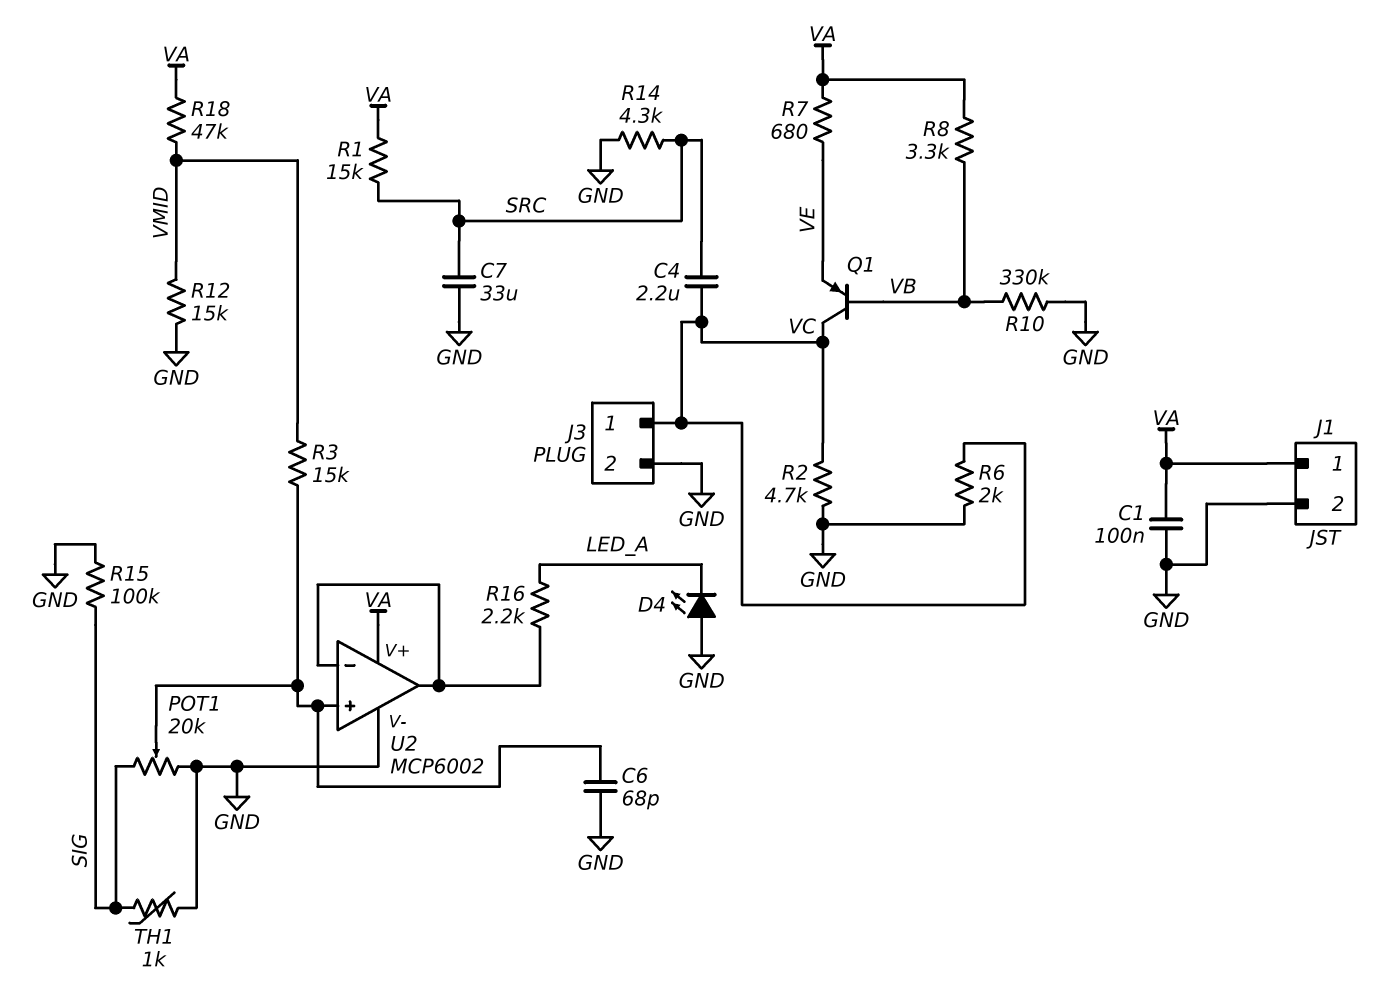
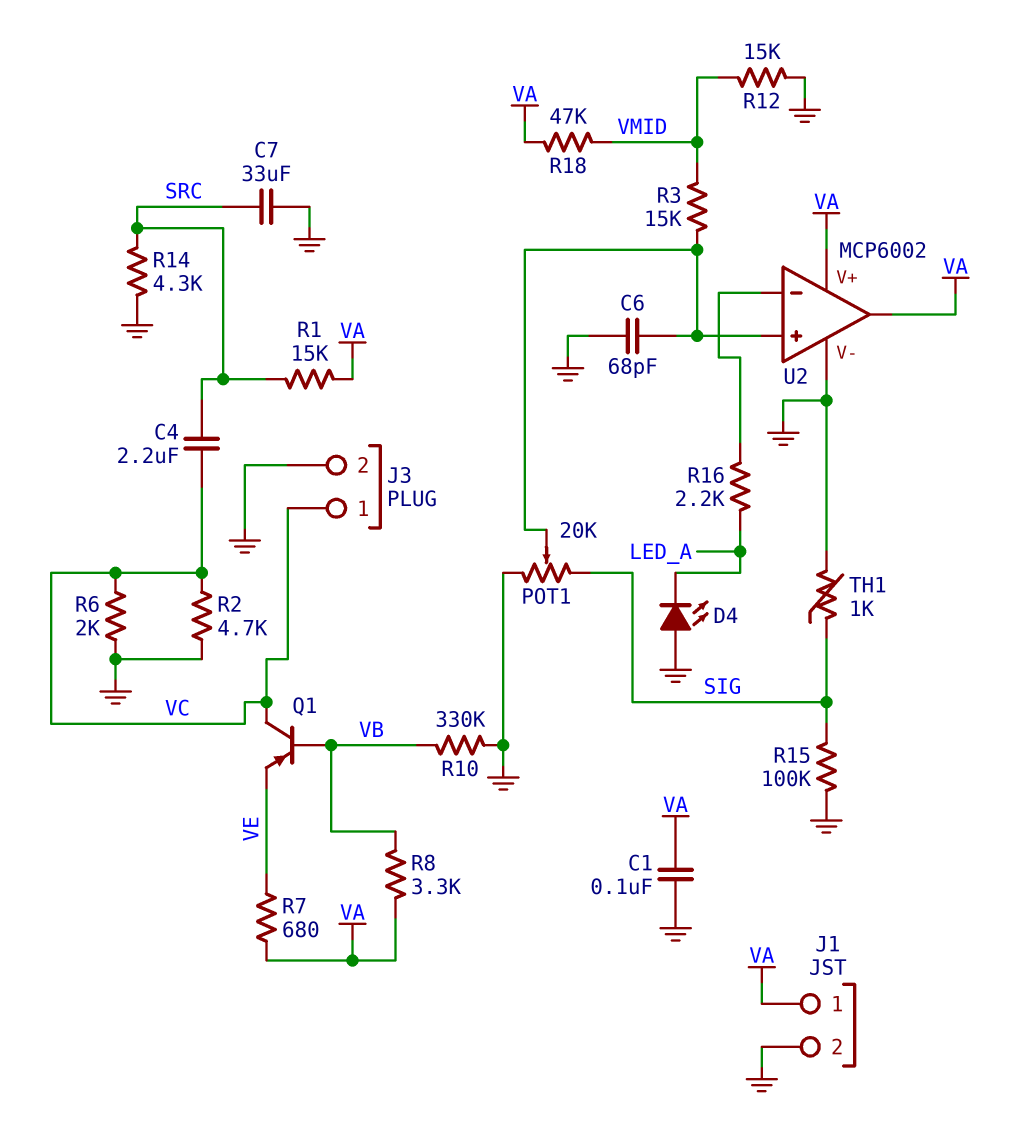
U2 pin out: U2/in- -> VA

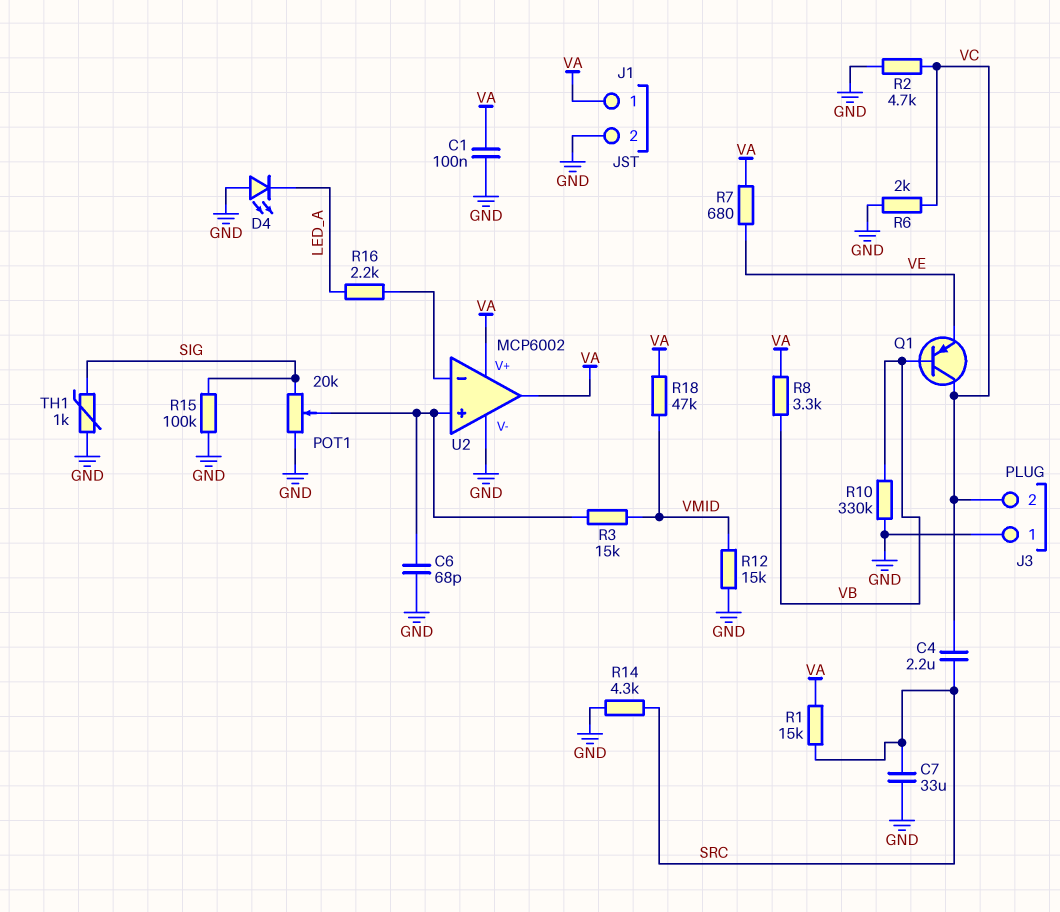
J3 pin 1: VC -> GND
J3 pin 2: GND -> VC

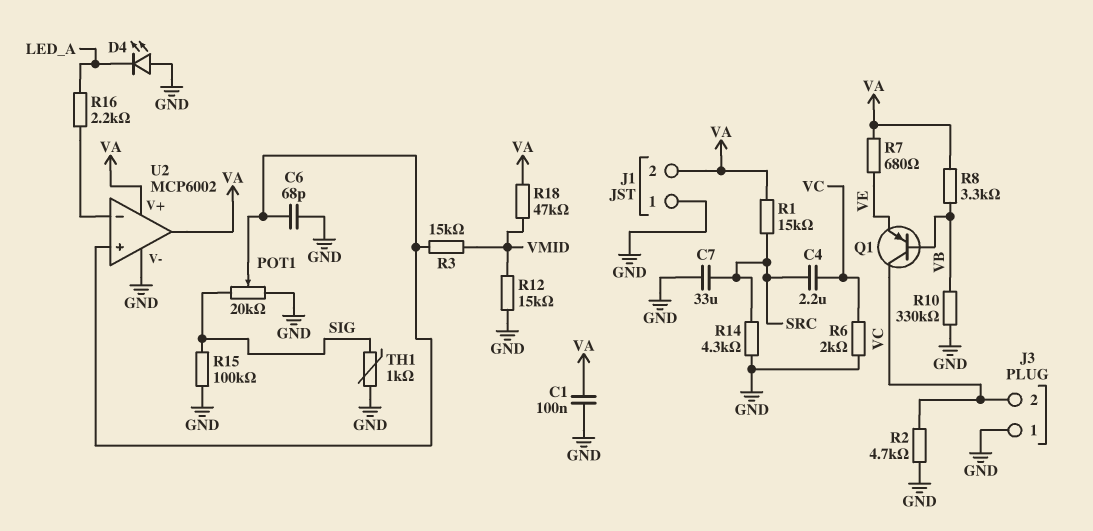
J1 pin 1: VA -> GND
J1 pin 2: GND -> VA

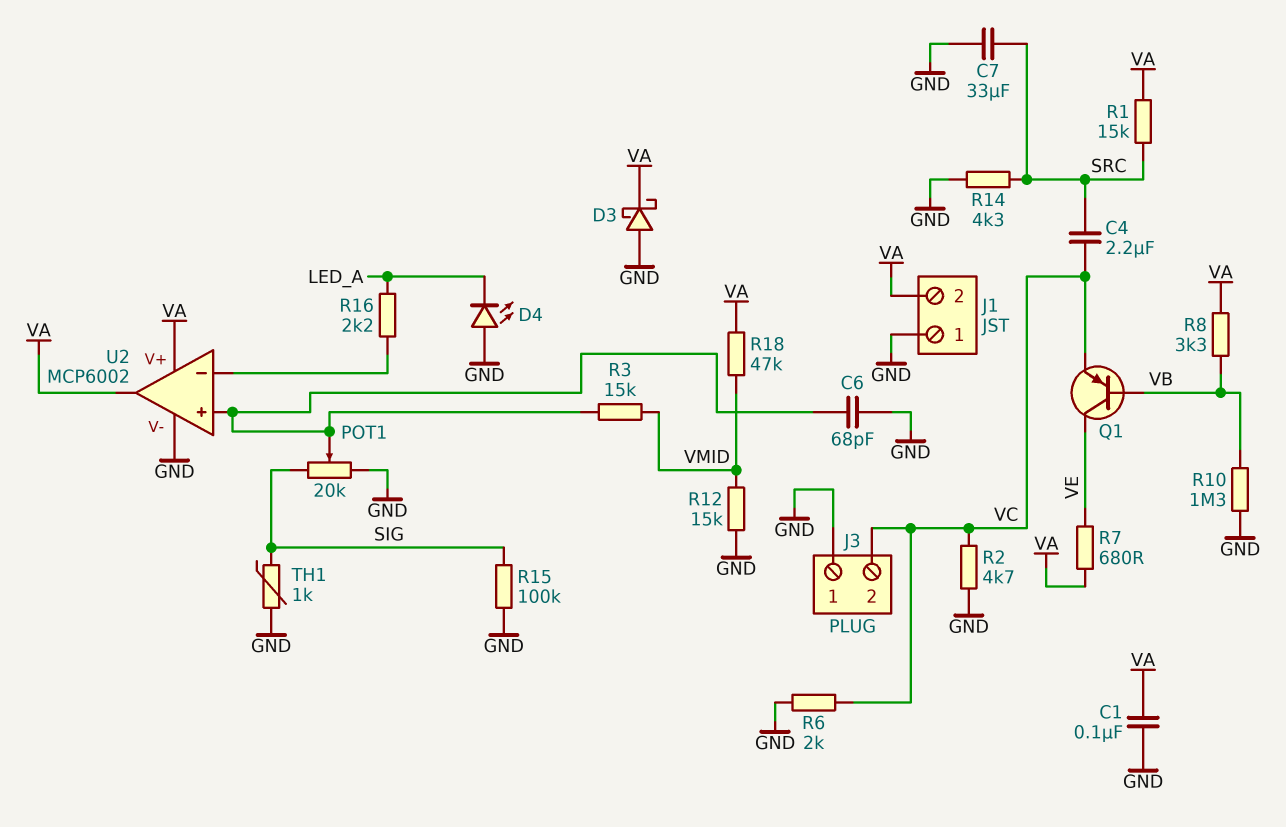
D3: none -> schottky (A GND, K VA)
Q1: PNP (B VB, C VC, E VE) -> PNP (B VB, C VE, E VC)
R10: 330k (GND, VB) -> 1.3M (GND, VB)

